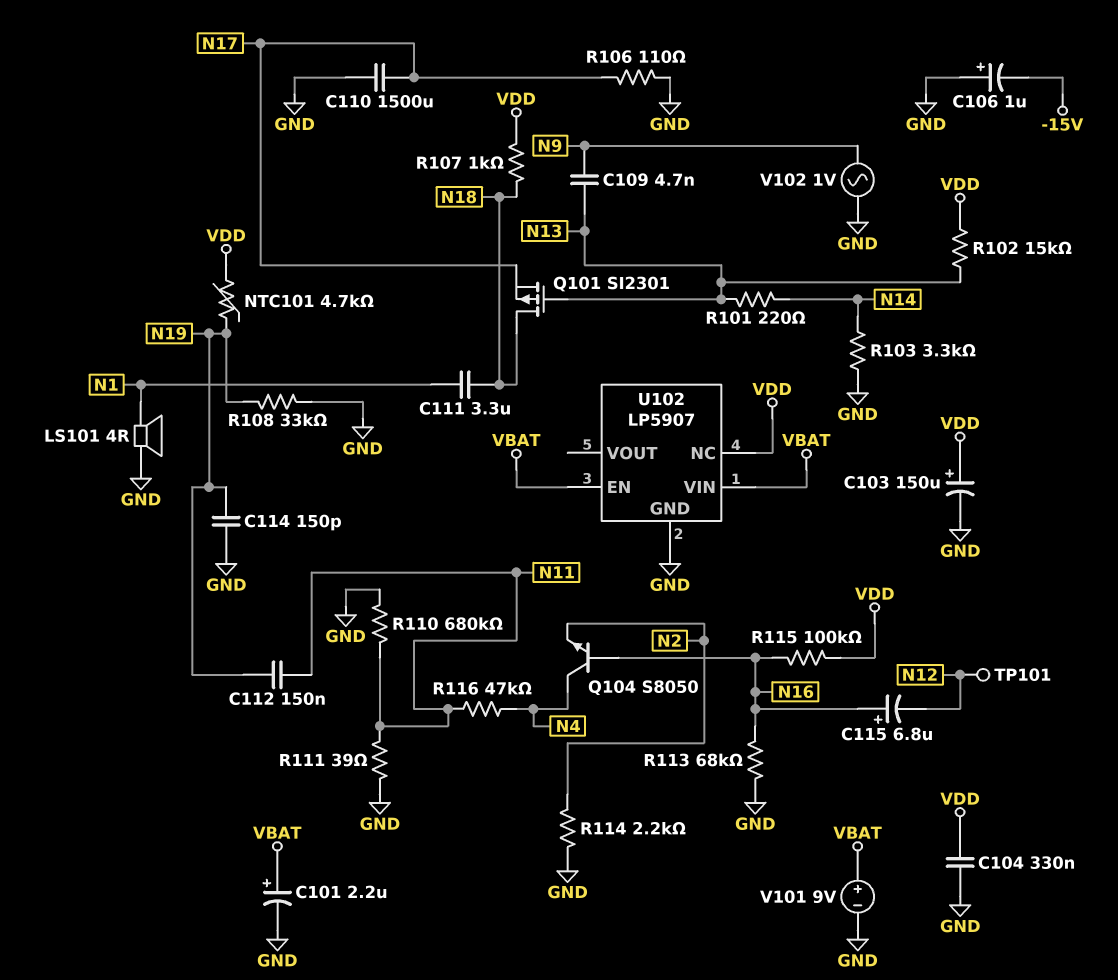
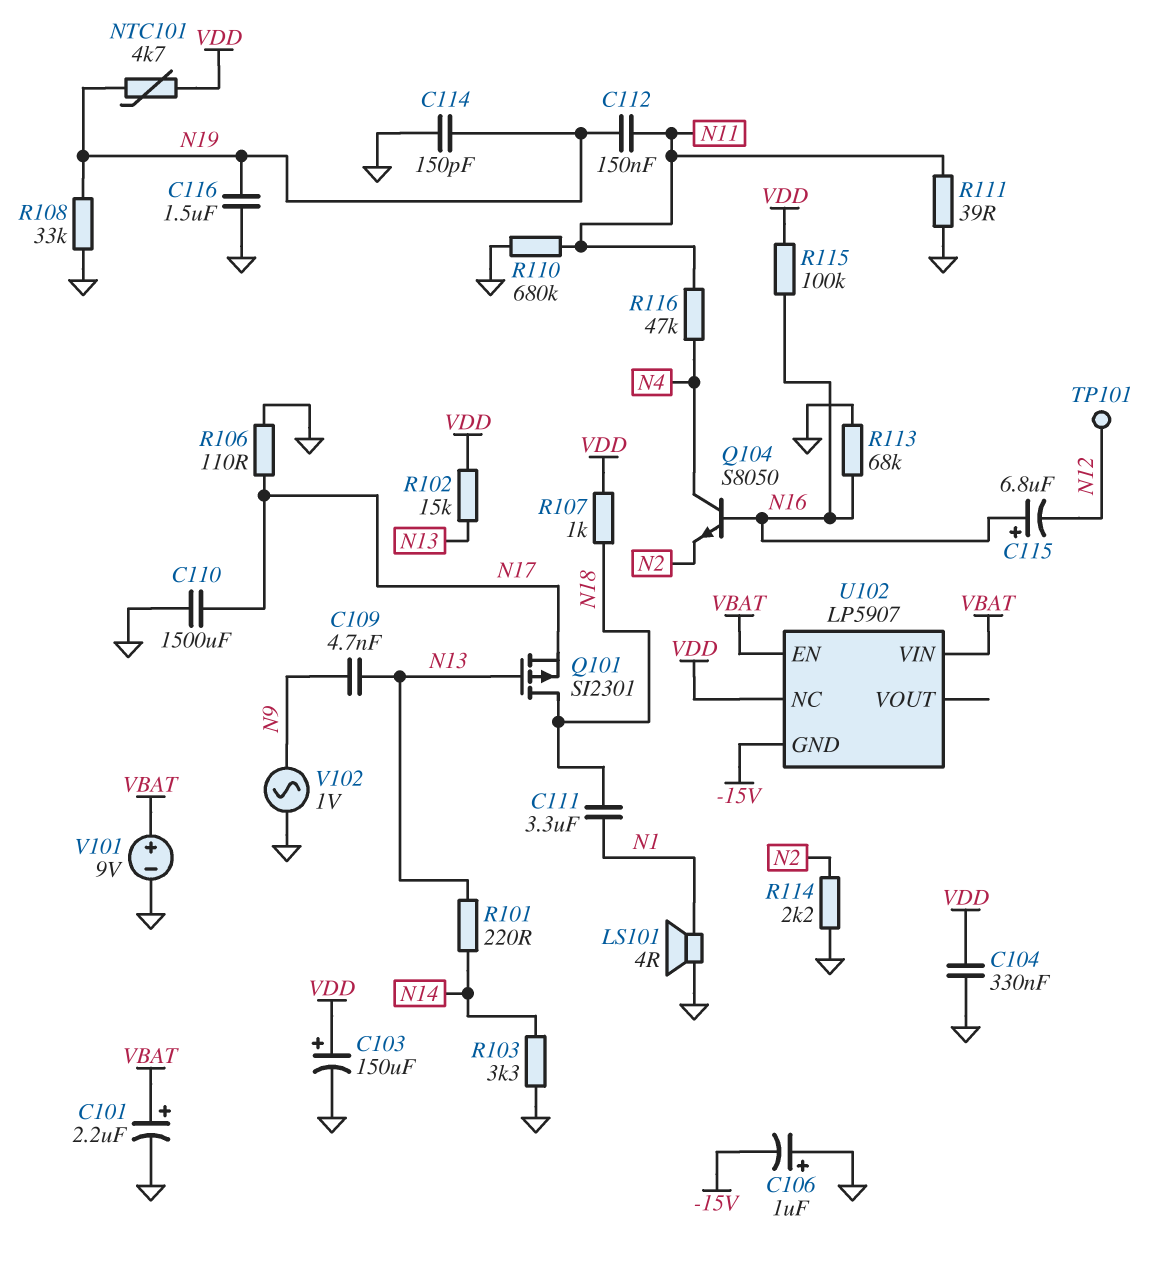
C116: none -> 1.5uF (GND, N19)
U102 pin GND: GND -> -15V

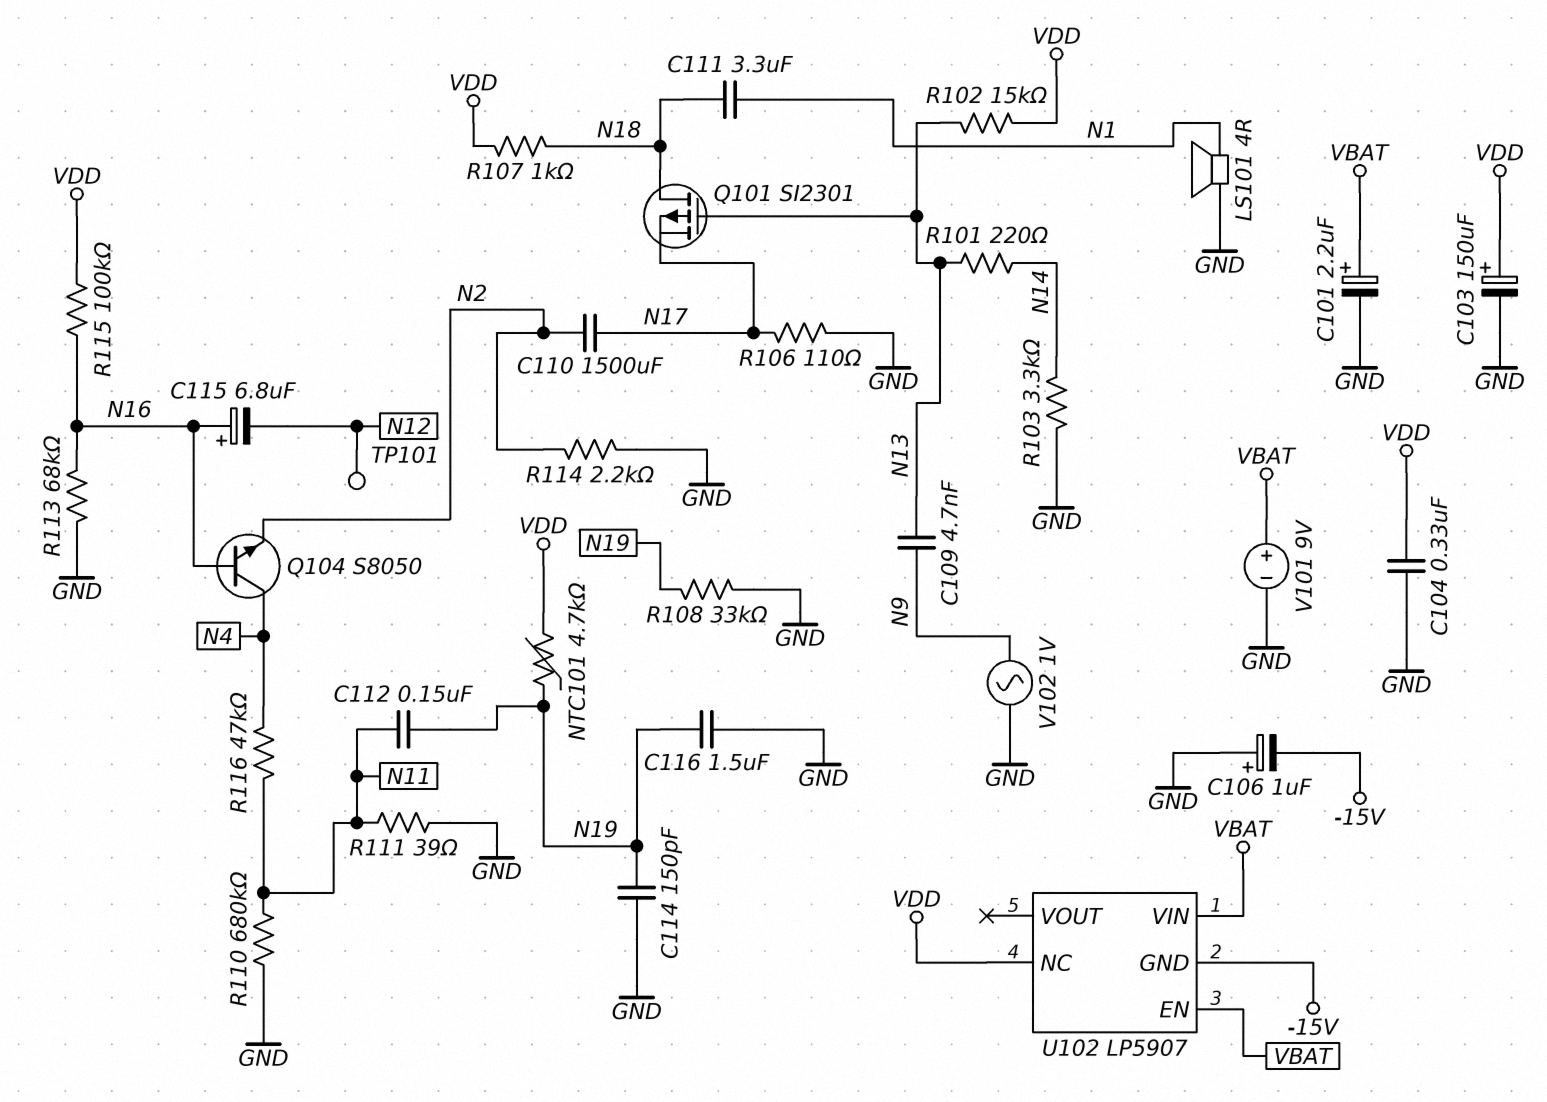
C110: 1500uF (GND, N17) -> 1500uF (N2, N17)

